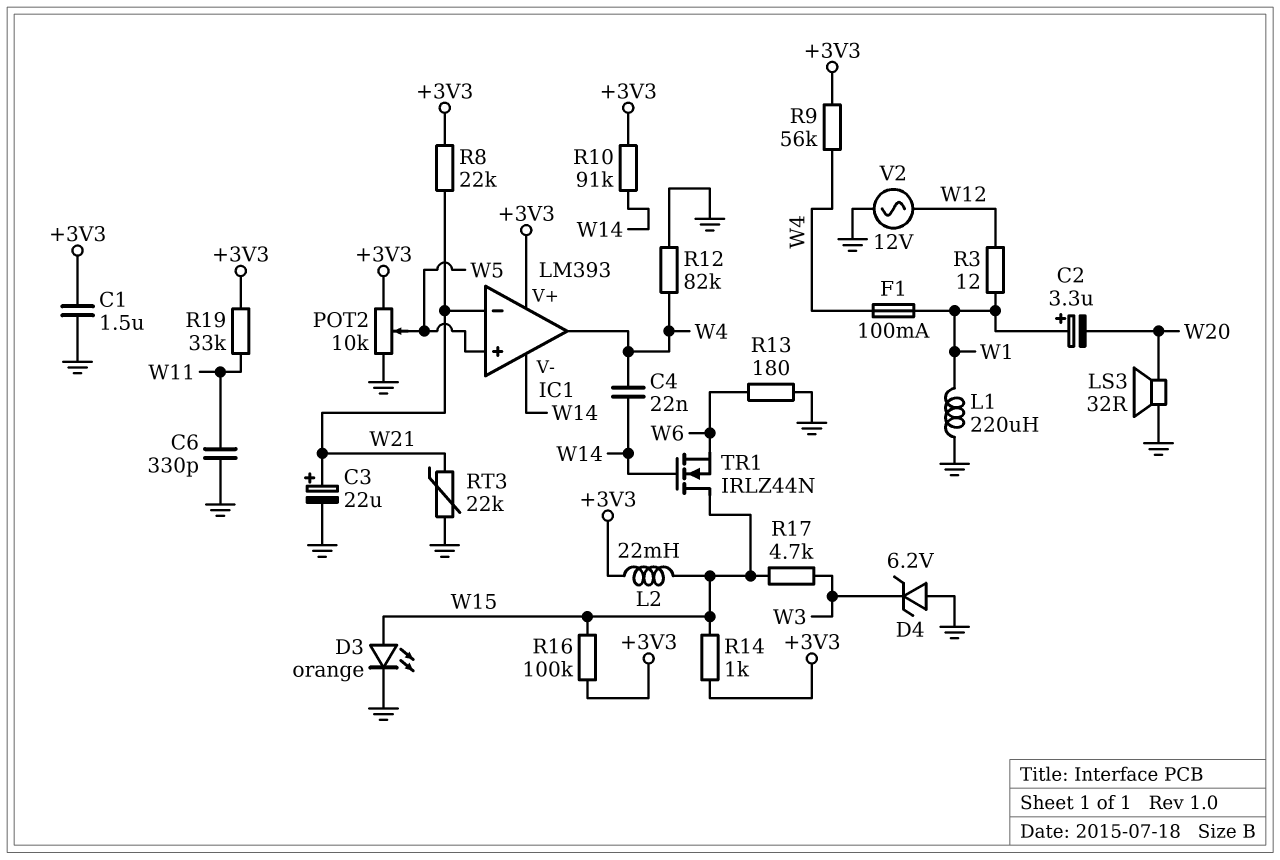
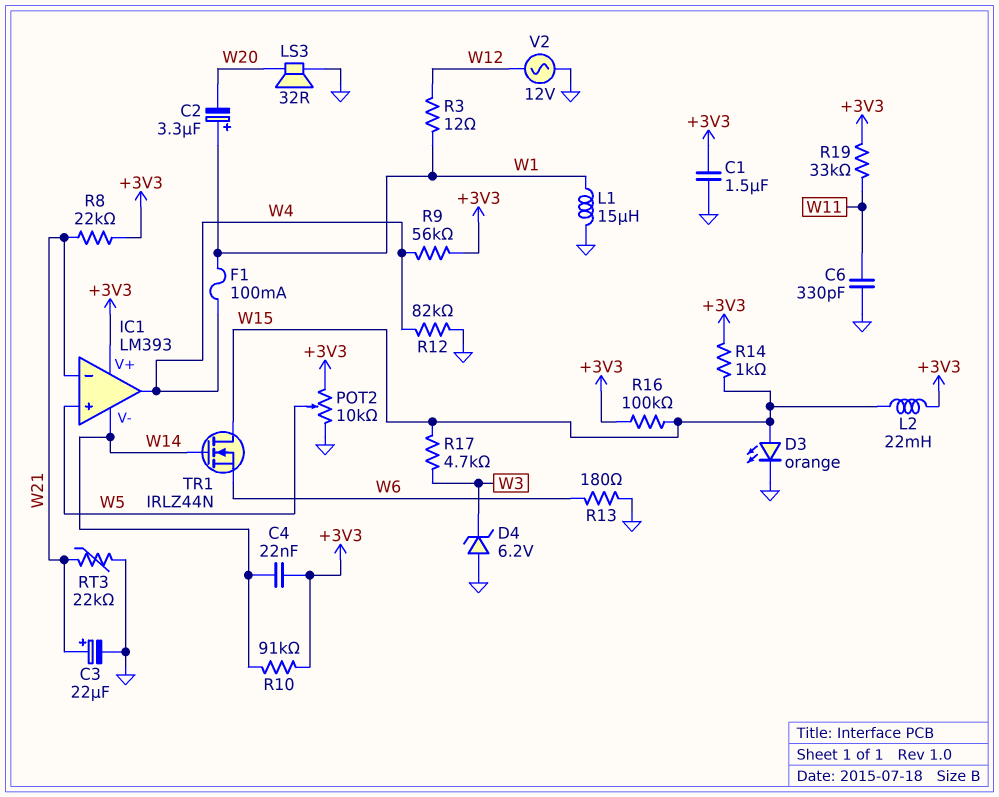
C4: 22nF (W4, W14) -> 22nF (+3V3, W14)
L1: 220uH (GND, W1) -> 15uH (GND, W1)

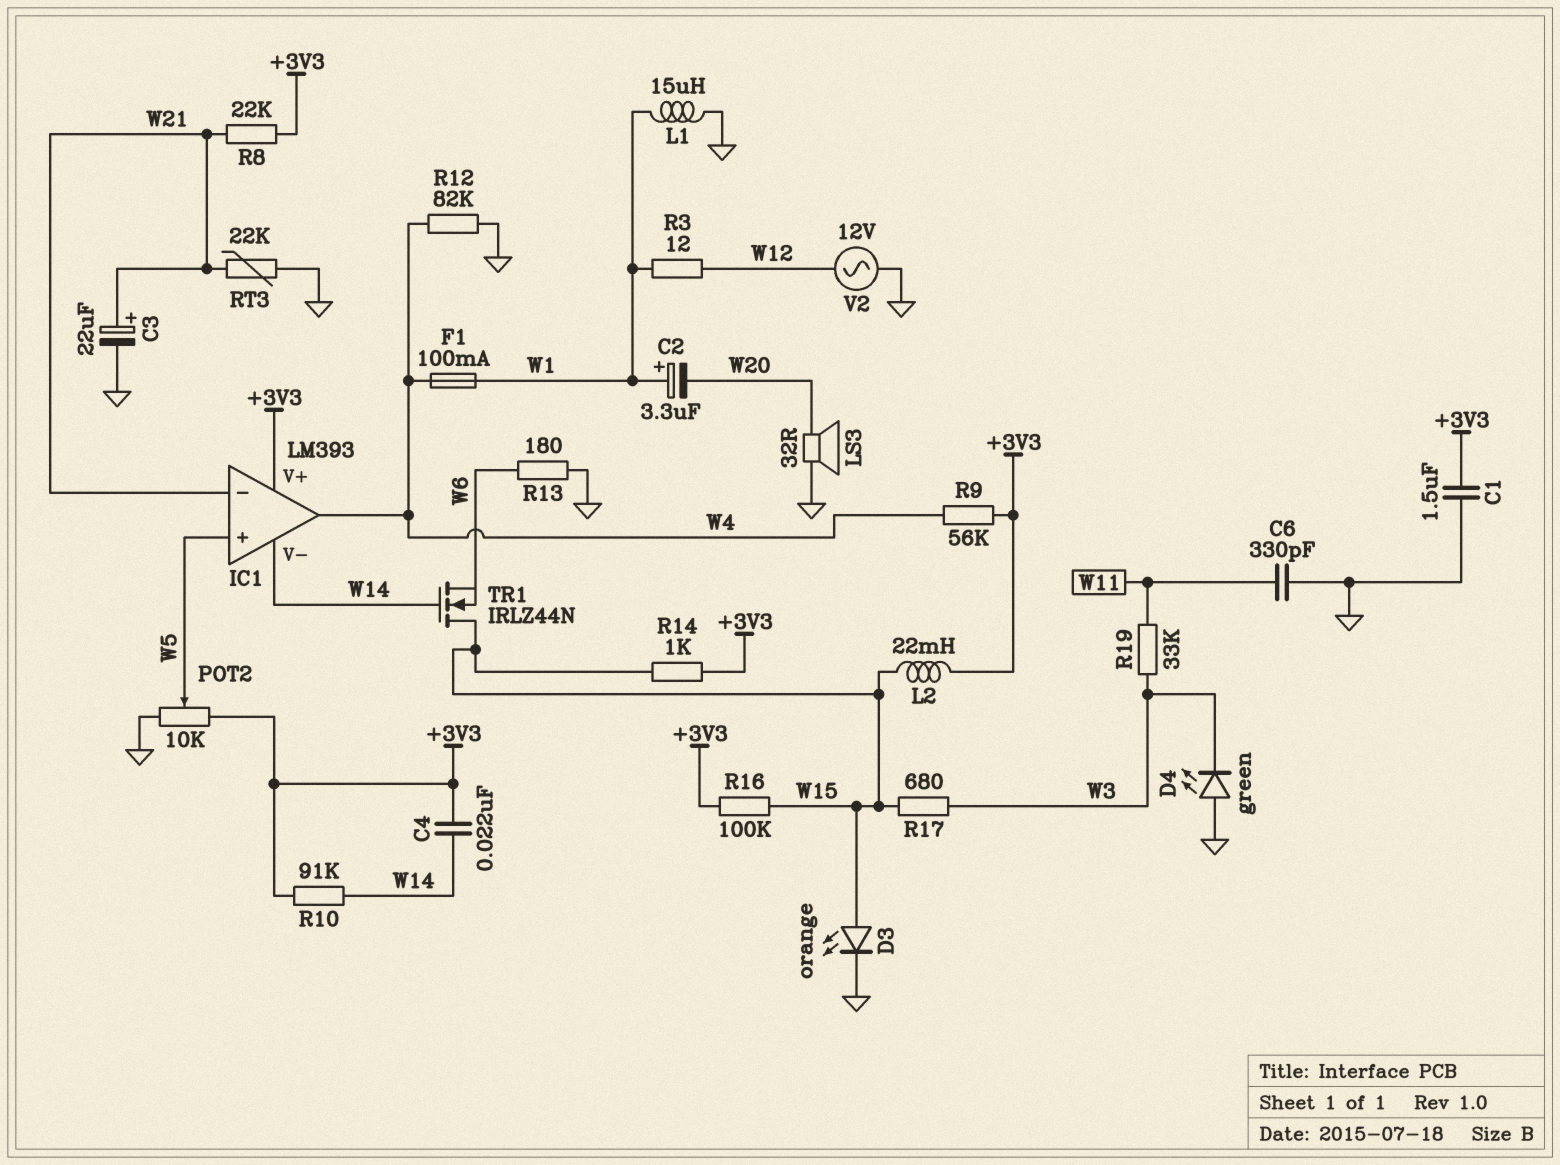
D4: zener 6.2V (A GND, K W3) -> LED green (A GND, K W3)
R17: 4.7k (W3, W15) -> 680 (W3, W15)
R19: 33k (+3V3, W11) -> 33k (W3, W11)

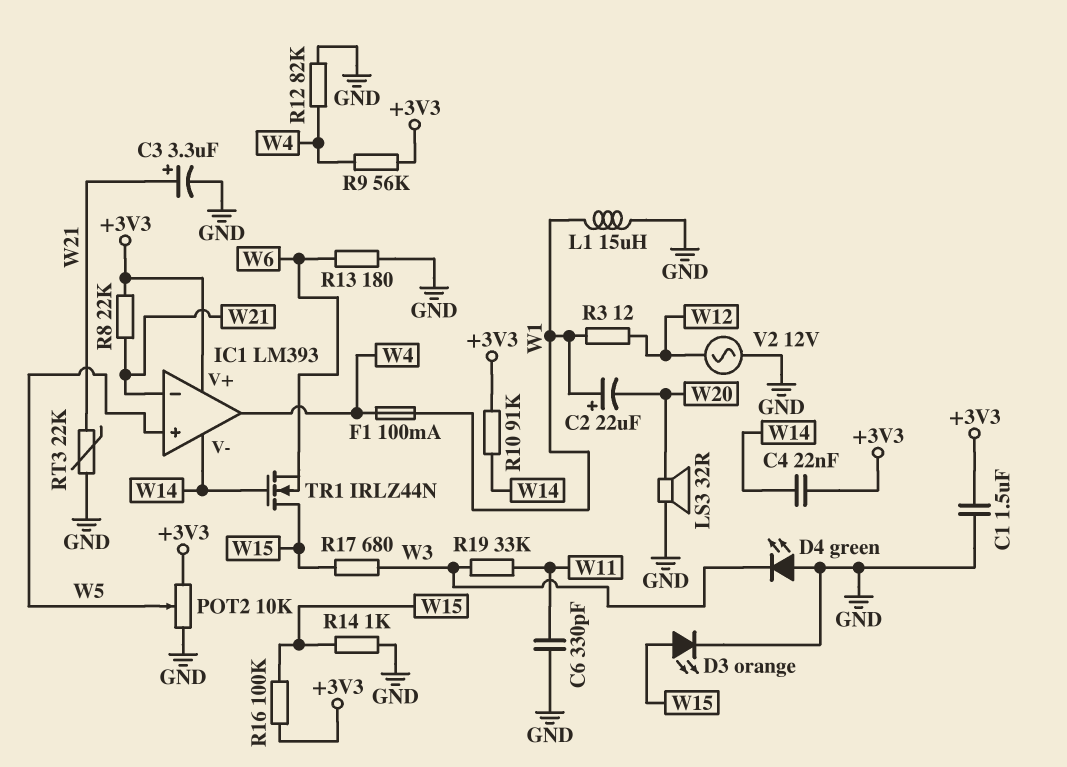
C2: 3.3uF (plus W1, minus W20) -> 22uF (plus W1, minus W20)
C3: 22uF (plus W21, minus GND) -> 3.3uF (plus W21, minus GND)
L2: 22mH (+3V3, W15) -> none
R14: 1k (+3V3, W15) -> 1k (GND, W15)

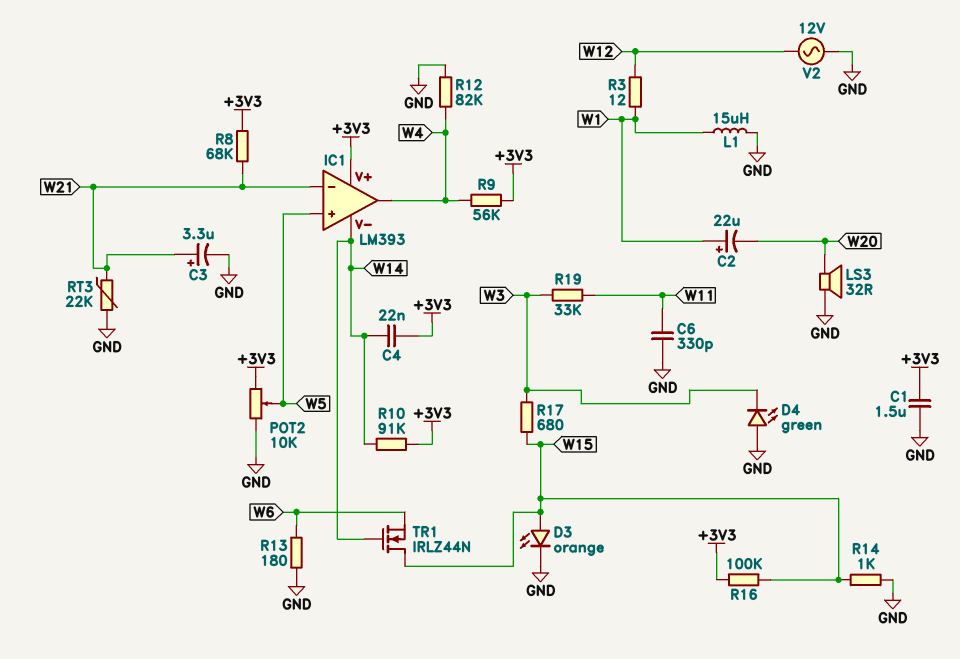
F1: 100mA (W1, W4) -> none
R8: 22k (+3V3, W21) -> 68k (+3V3, W21)

